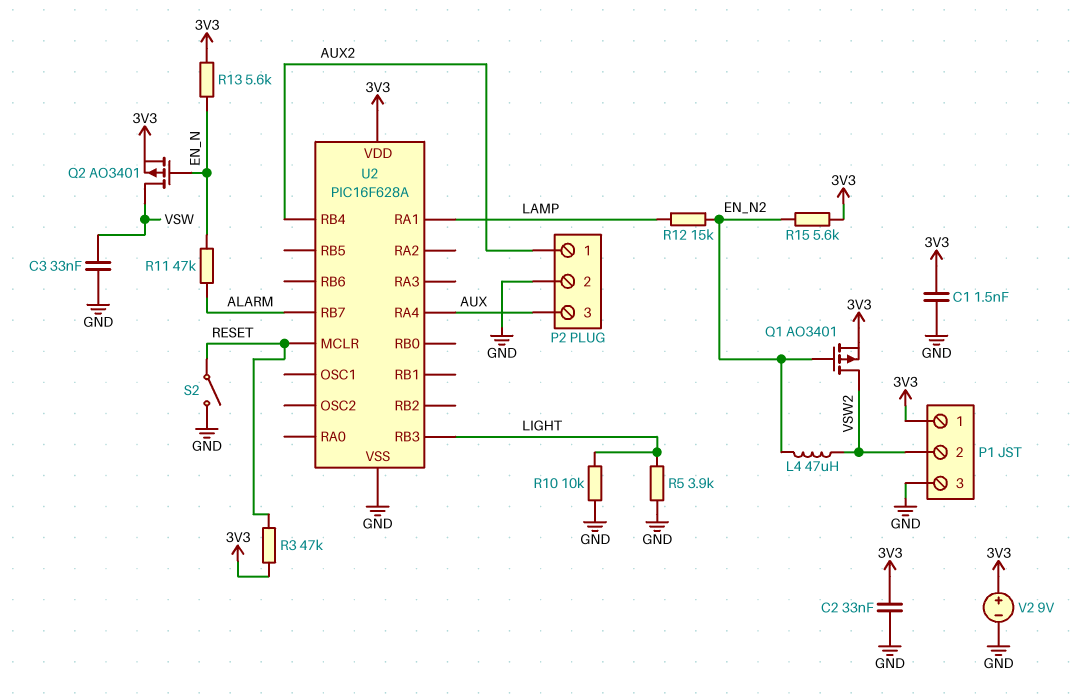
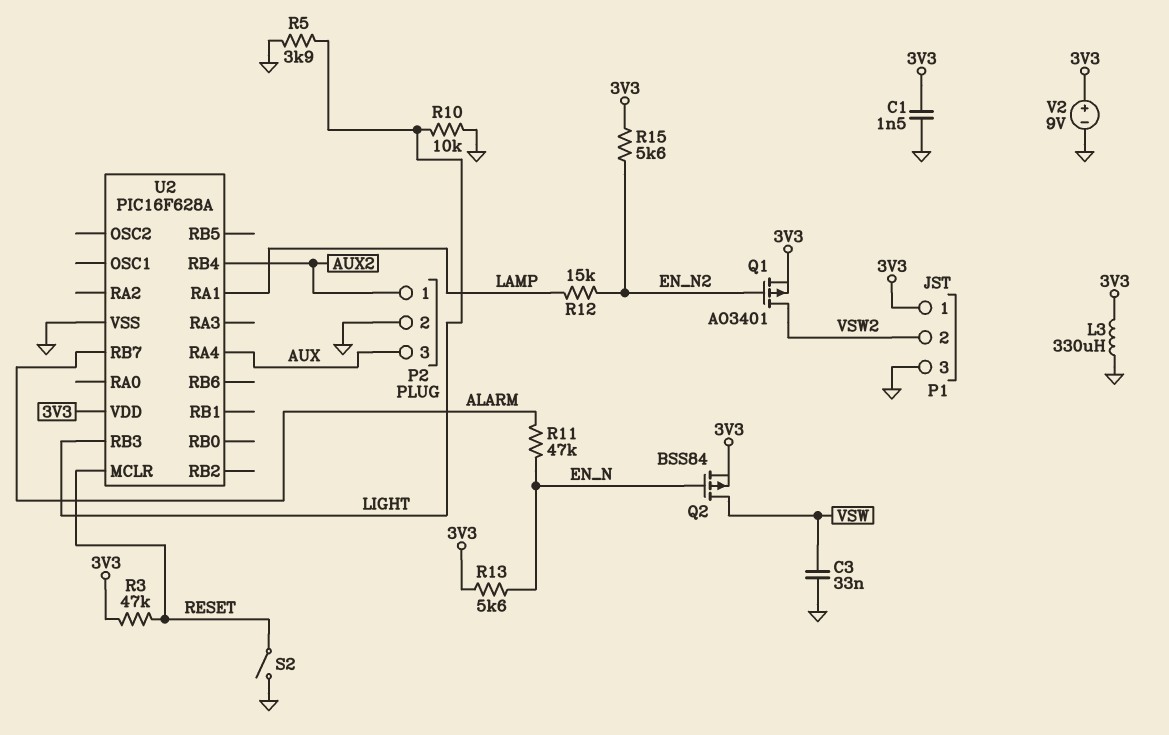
C2: 33nF (3V3, GND) -> none
L3: none -> 330uH (3V3, GND)
L4: 47uH (EN_N2, VSW2) -> none
Q2: PMOS AO3401 (G EN_N, D VSW, S 3V3) -> PMOS BSS84 (G EN_N, D VSW, S 3V3)

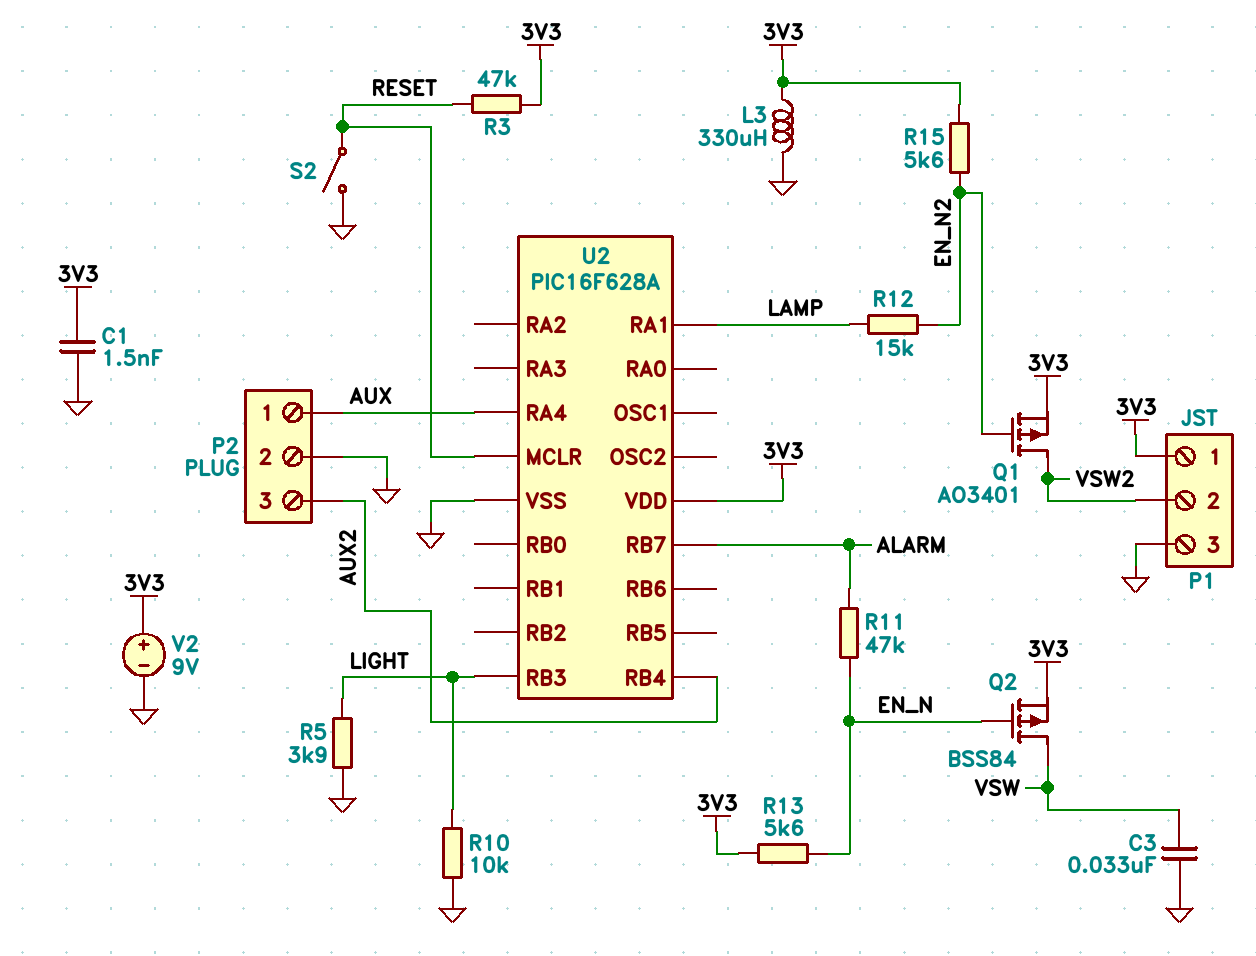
P2 pin 1: AUX2 -> AUX
P2 pin 3: AUX -> AUX2

